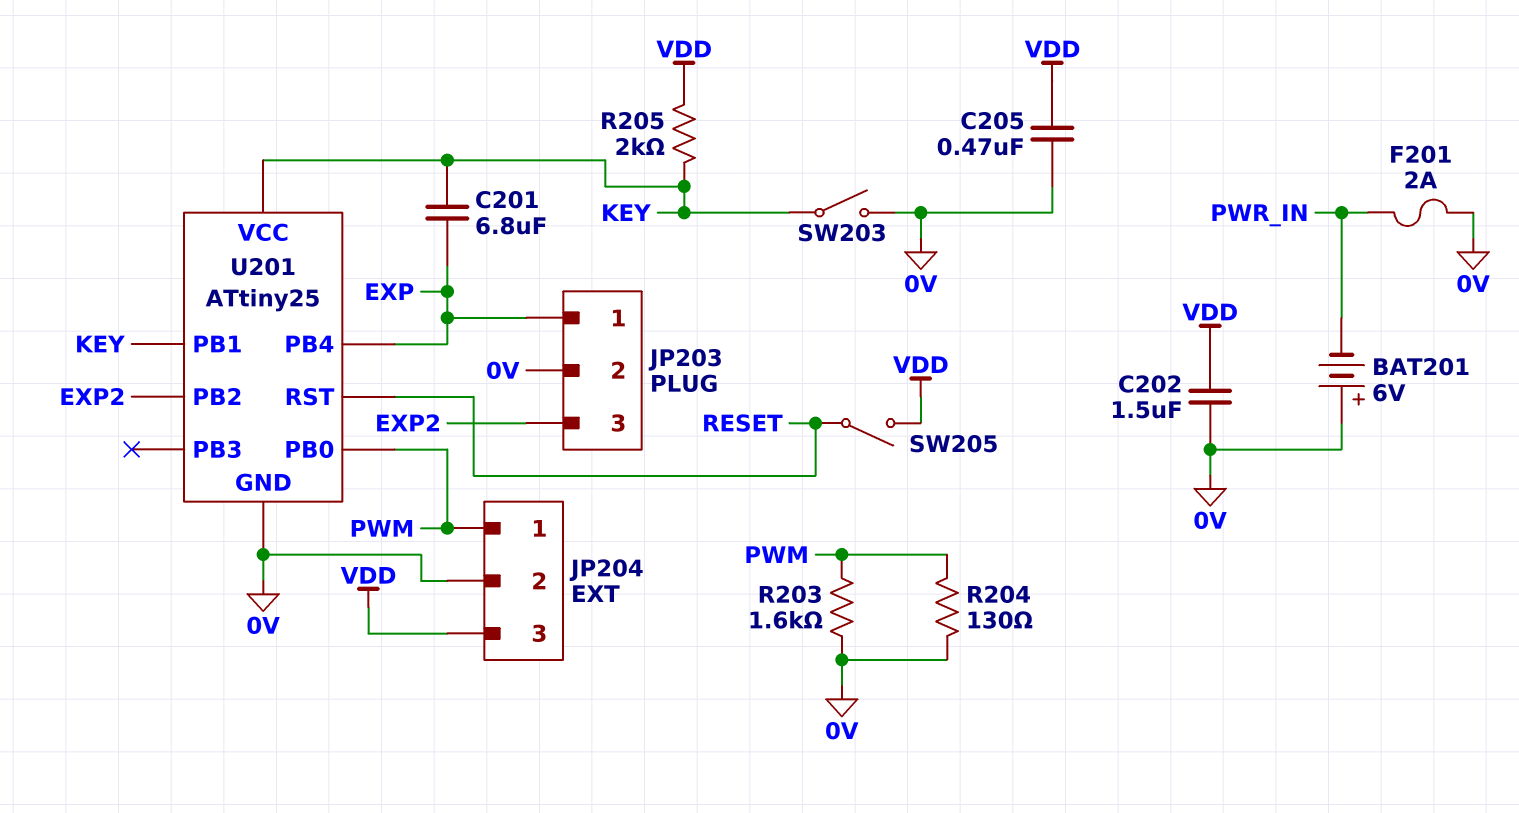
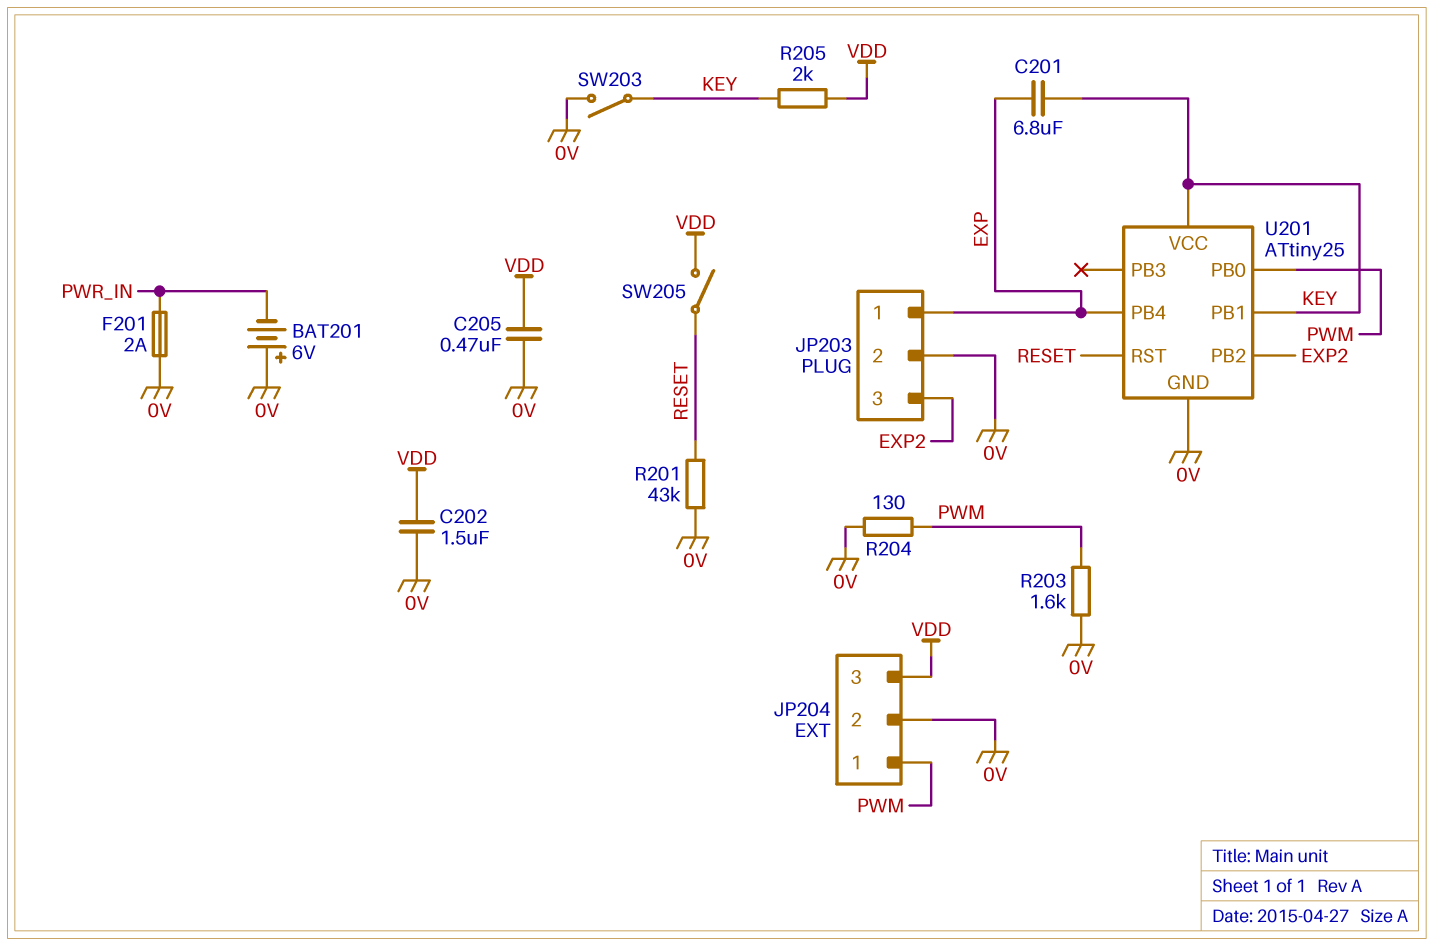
R201: none -> 43k (0V, RESET)

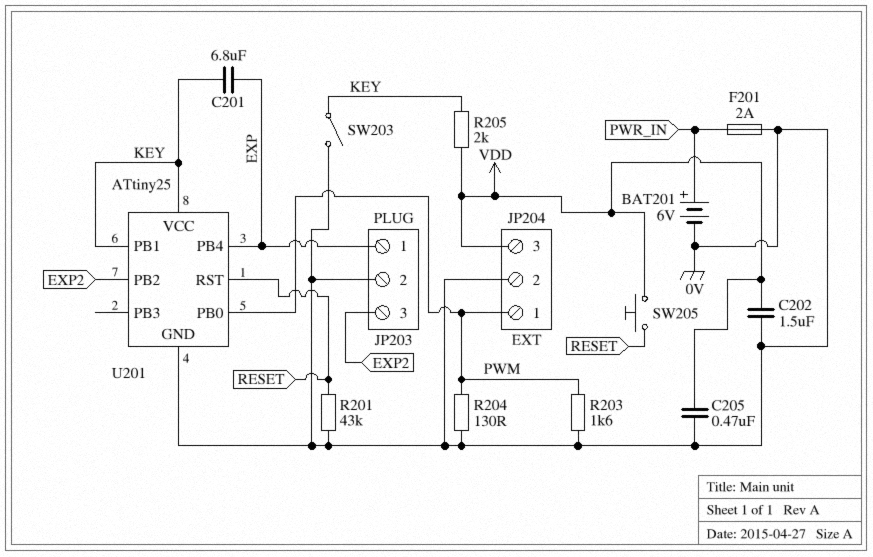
BAT201: 6V (plus 0V, minus PWR_IN) -> 6V (plus PWR_IN, minus 0V)
SW205: switch (RESET, VDD) -> button (RESET, VDD)

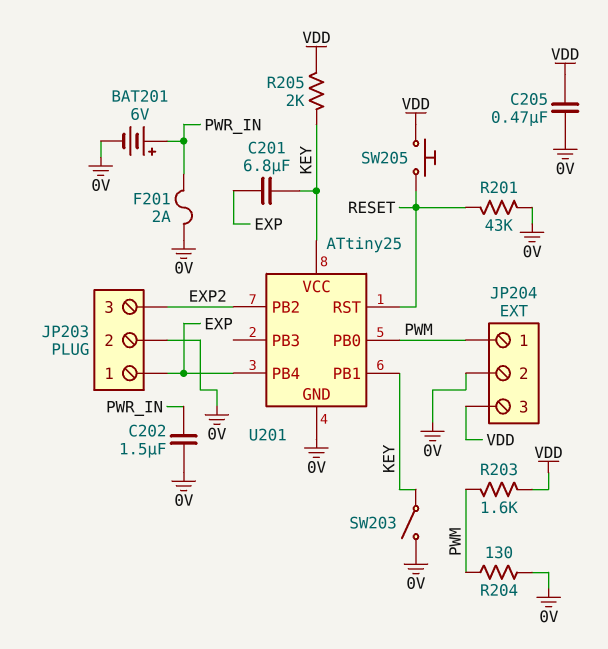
C202: 1.5uF (0V, VDD) -> 1.5uF (0V, PWR_IN)
R203: 1.6k (0V, PWM) -> 1.6k (PWM, VDD)

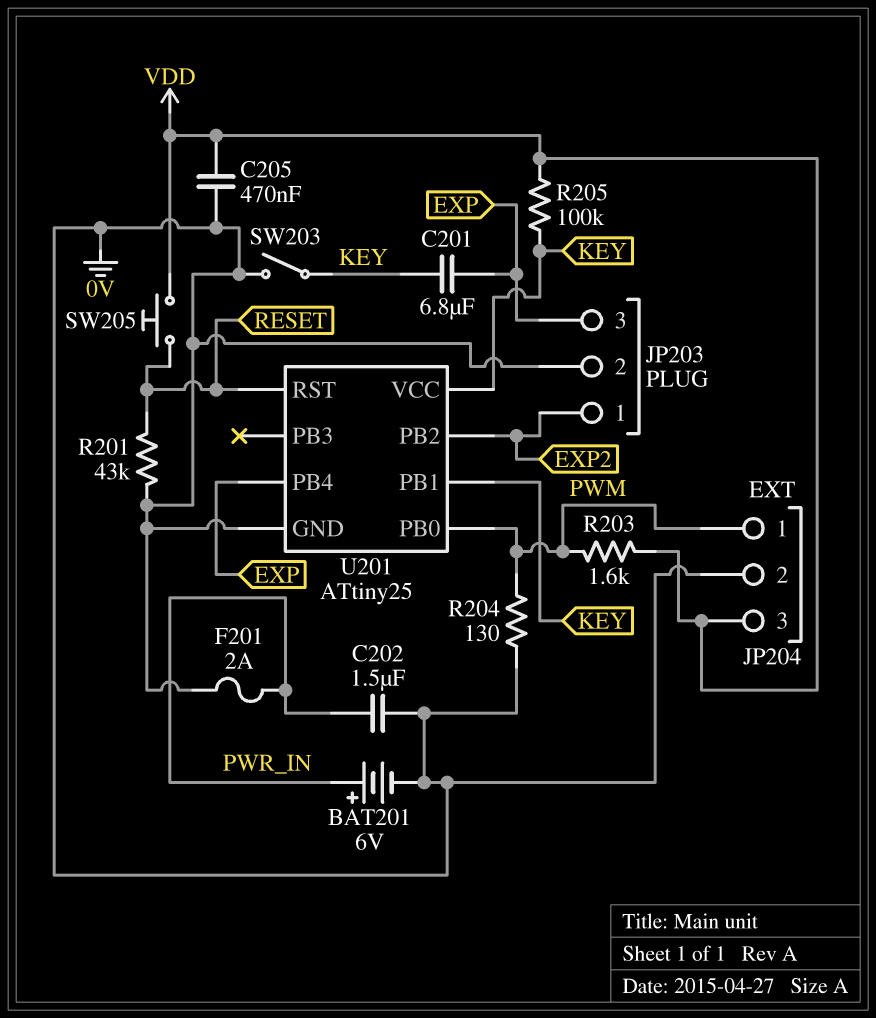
JP203 pin 1: EXP -> EXP2
JP203 pin 3: EXP2 -> EXP
R205: 2k (KEY, VDD) -> 100k (KEY, VDD)

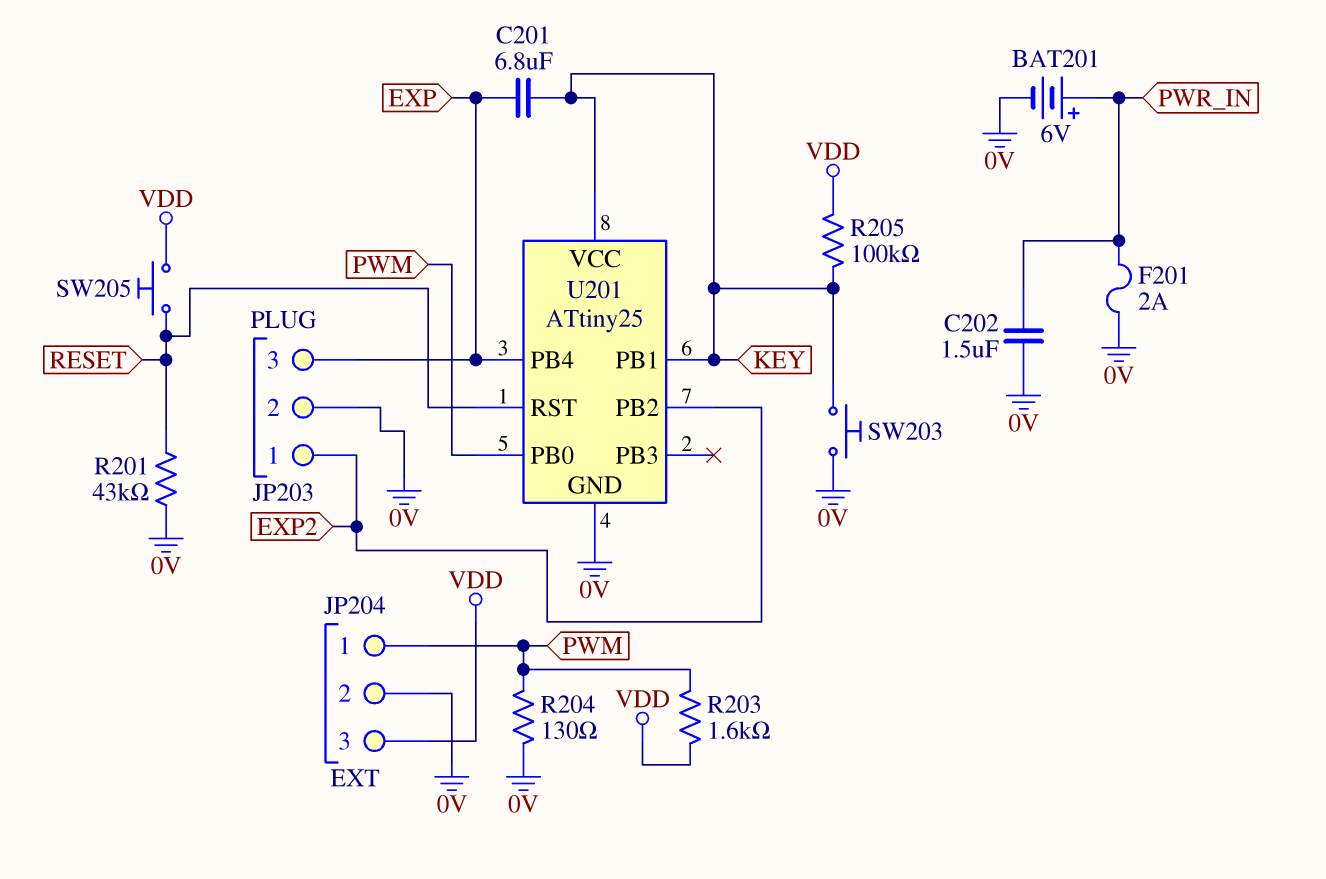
C205: 470nF (0V, VDD) -> none
SW203: switch (0V, KEY) -> button (0V, KEY)

